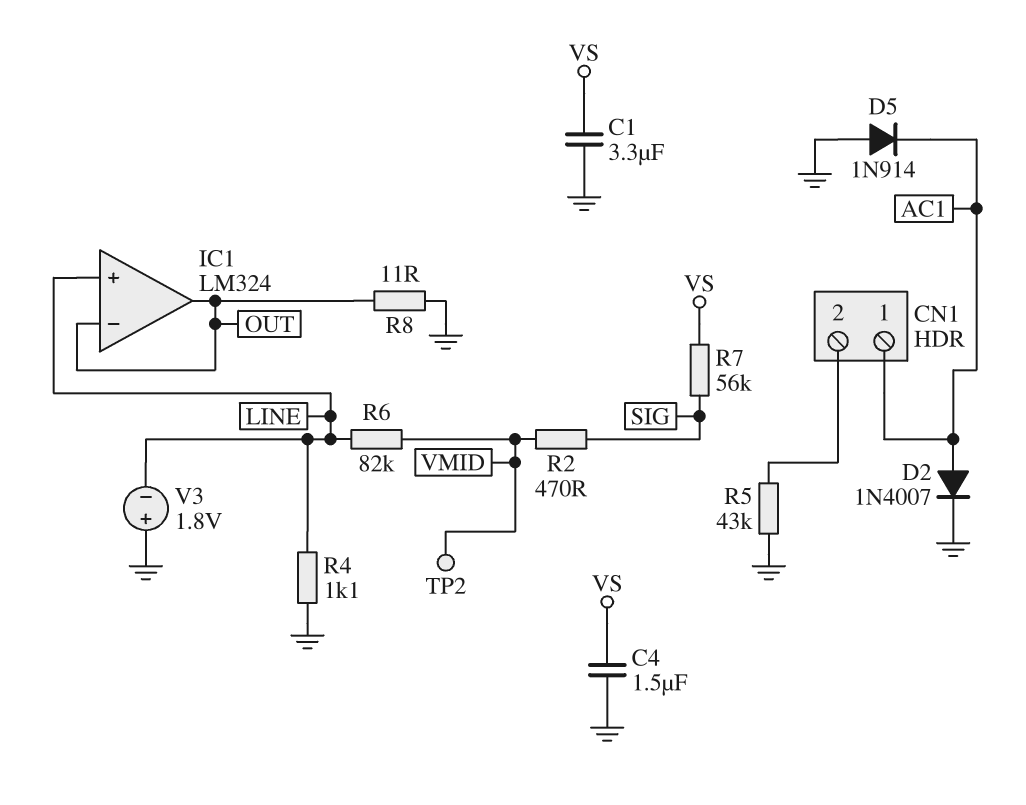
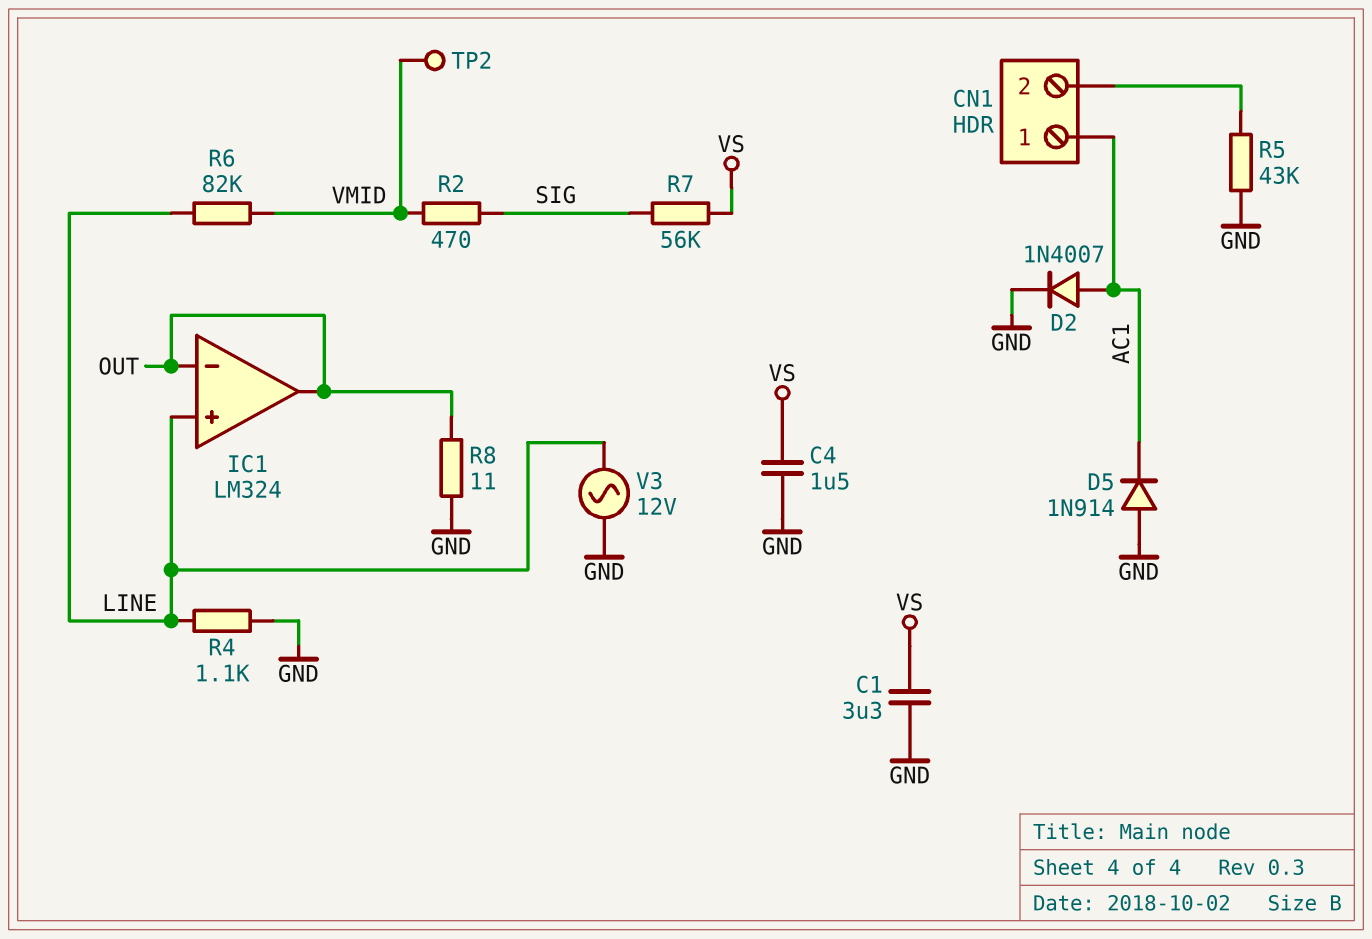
V3: 1.8V (plus GND, minus LINE) -> AC 12V (GND, LINE)

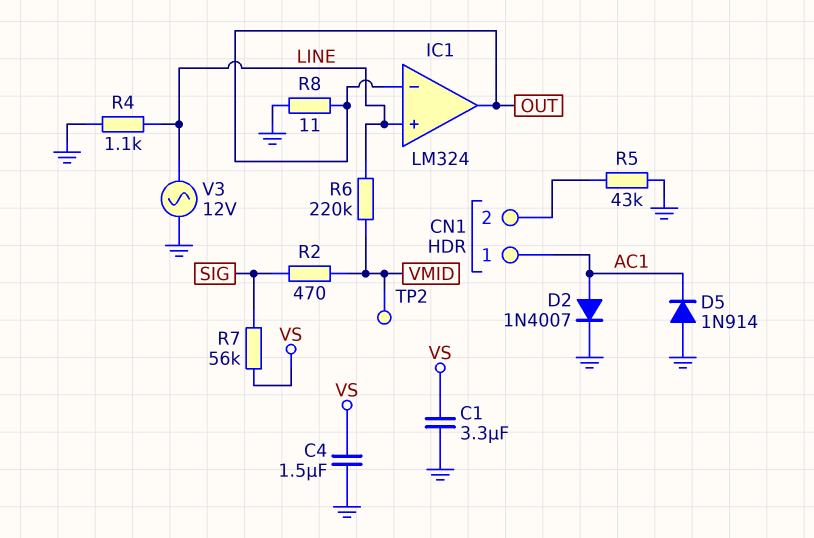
R6: 82k (LINE, VMID) -> 220k (LINE, VMID)

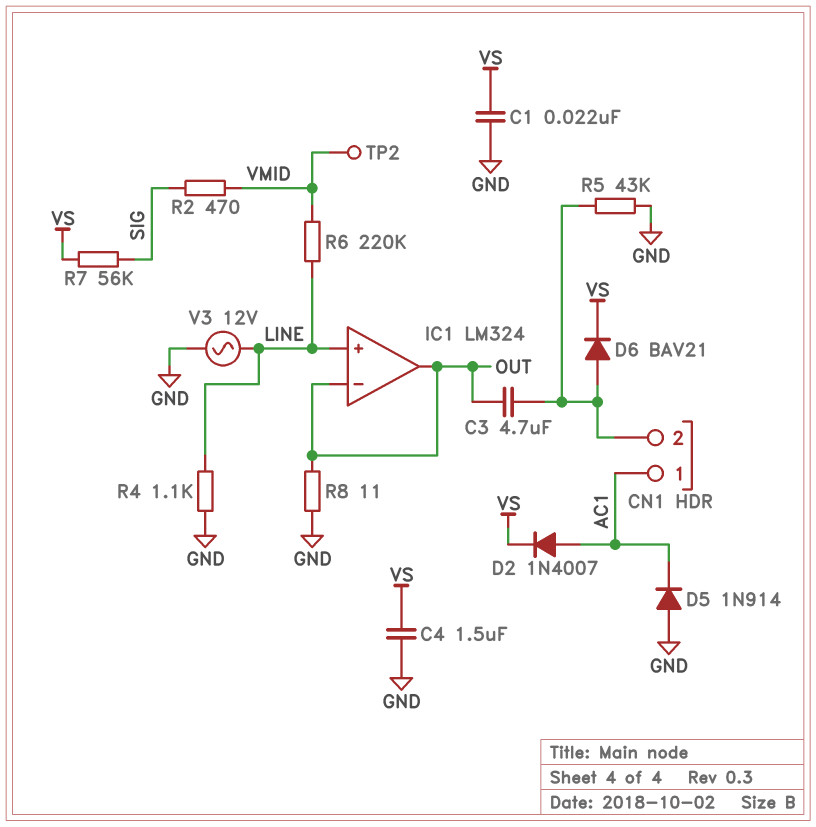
C1: 3.3uF (GND, VS) -> 22nF (GND, VS)
C3: none -> 4.7uF (CN1/2, OUT)
D2: diode 1N4007 (A AC1, K GND) -> diode 1N4007 (A AC1, K VS)
D6: none -> diode BAV21 (A CN1/2, K VS)

